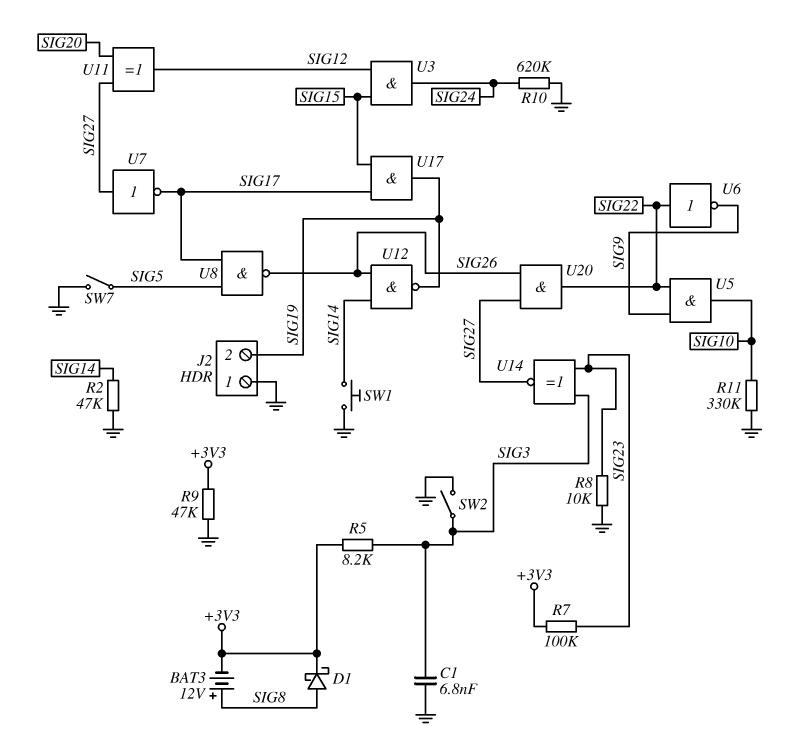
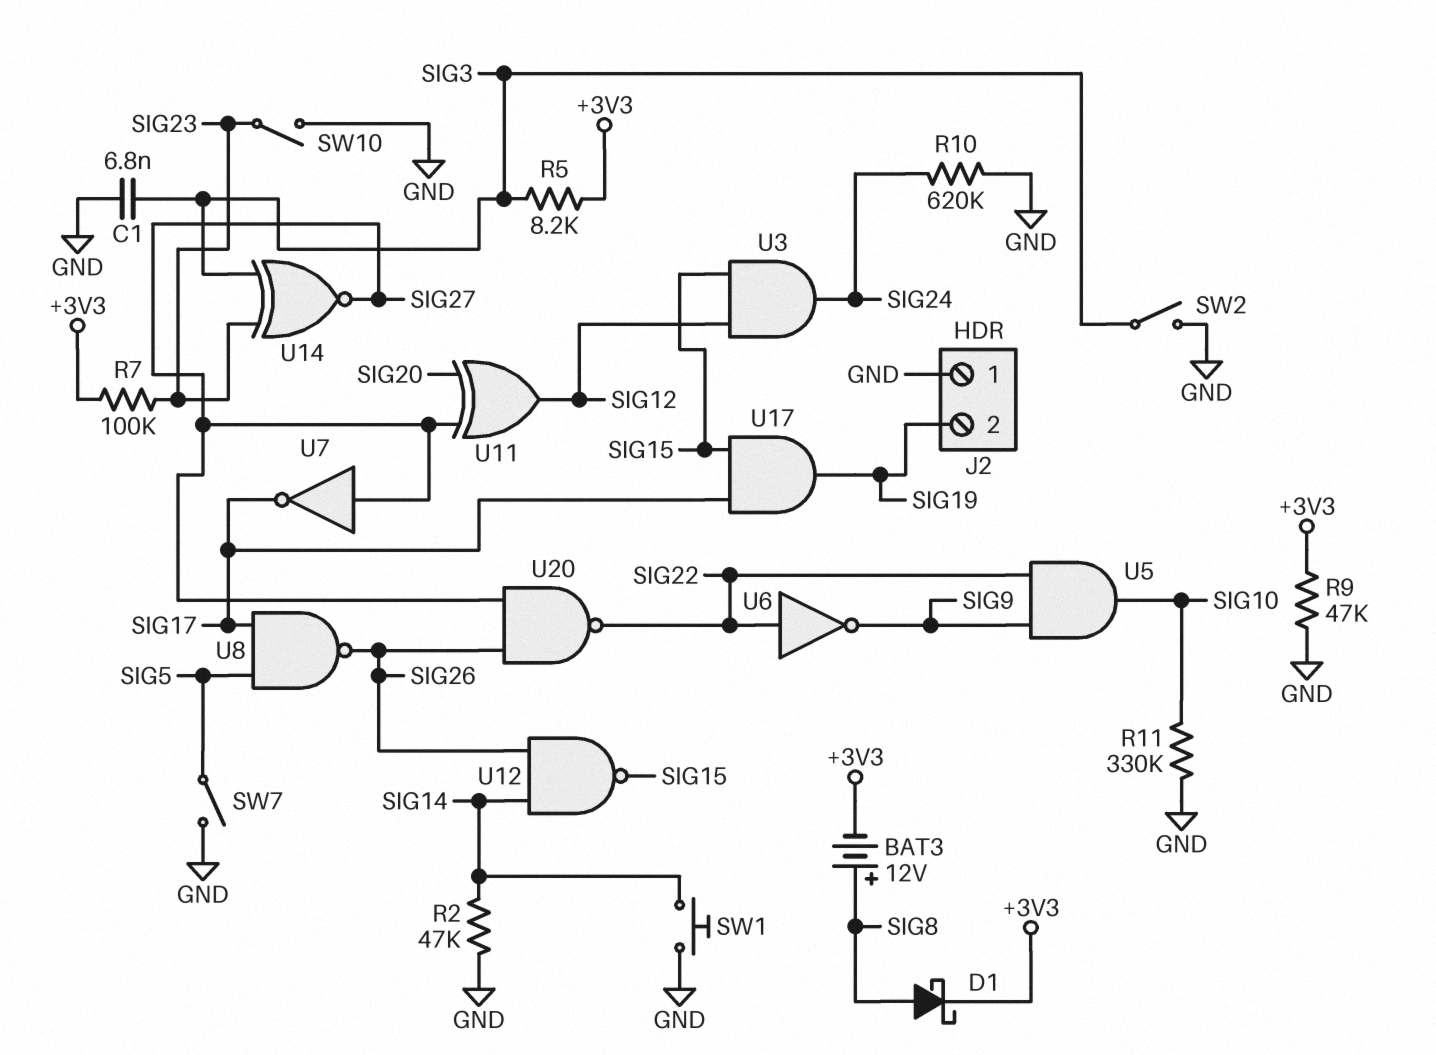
R8: 10k (GND, SIG23) -> none
SW10: none -> switch (GND, SIG23)
U12: NAND (in SIG14, in SIG26, out SIG19) -> NAND (in SIG14, in SIG26, out SIG15)
U20: AND (in SIG26, in SIG27, out SIG22) -> NAND (in SIG26, in SIG27, out SIG22)

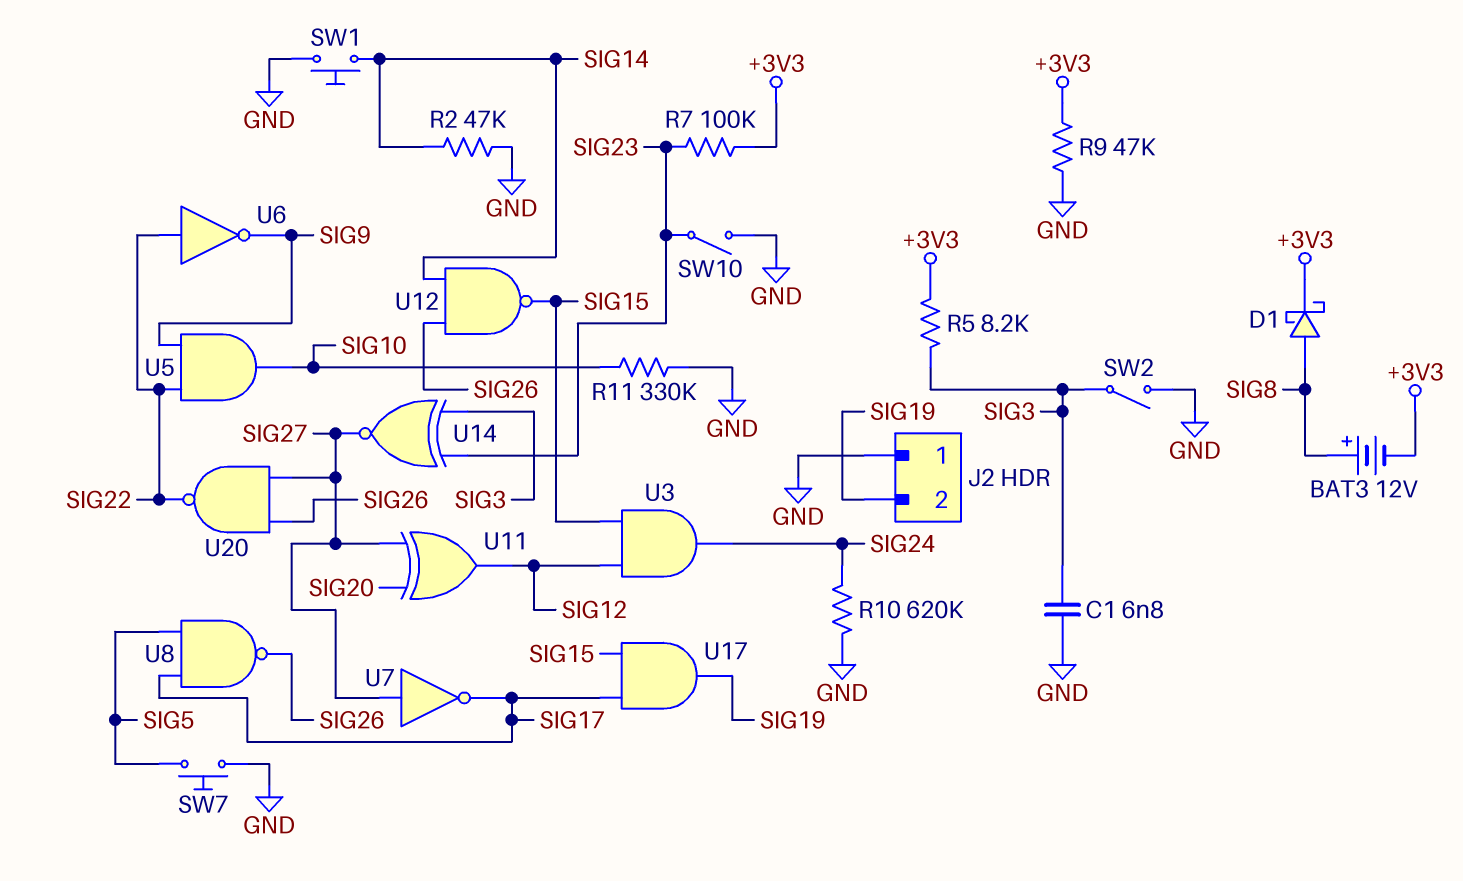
SW7: switch (GND, SIG5) -> button (GND, SIG5)

